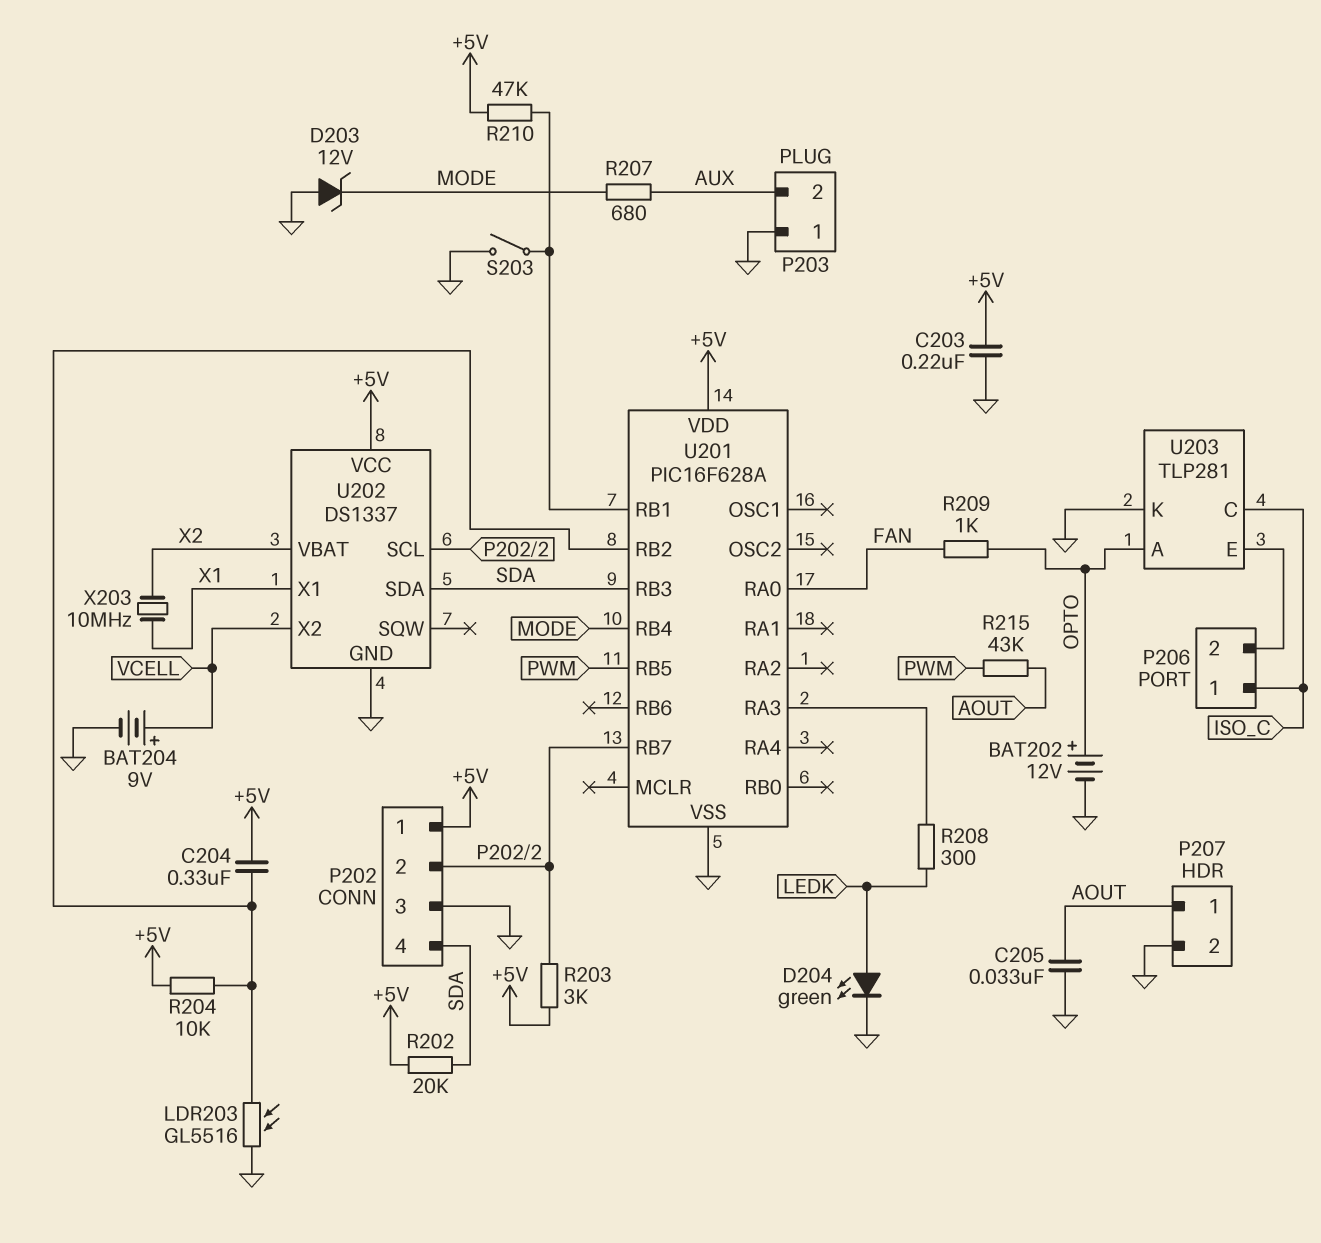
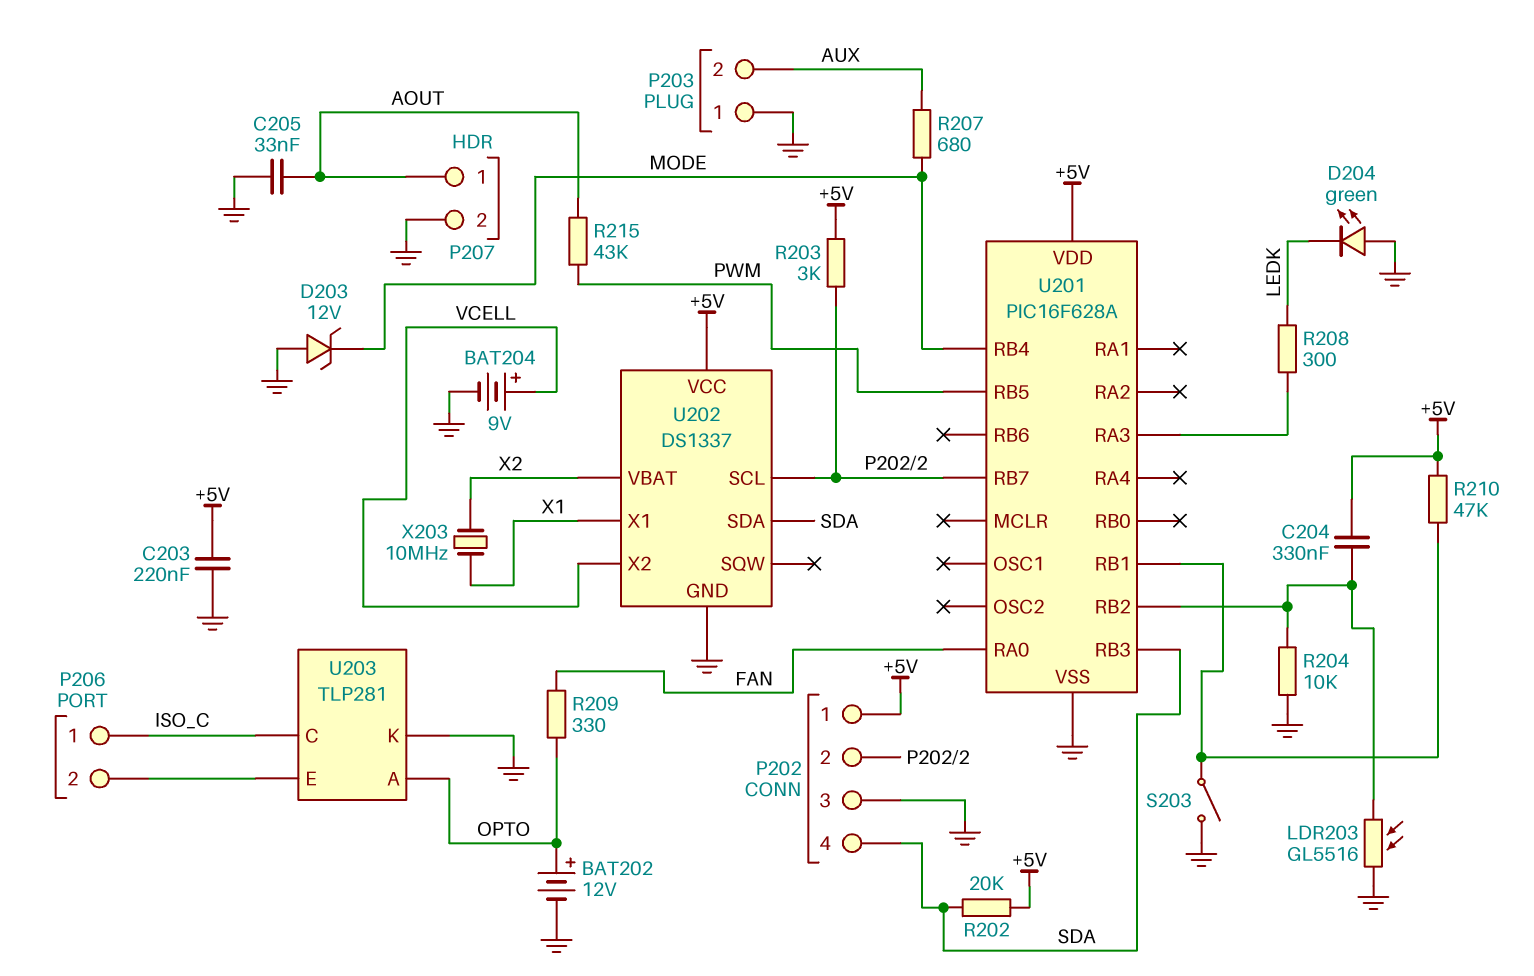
D204: LED green (A LEDK, K GND) -> LED green (A GND, K LEDK)
R204: 10k (+5V, U201/RB2) -> 10k (GND, U201/RB2)
R209: 1k (FAN, OPTO) -> 330 (FAN, OPTO)

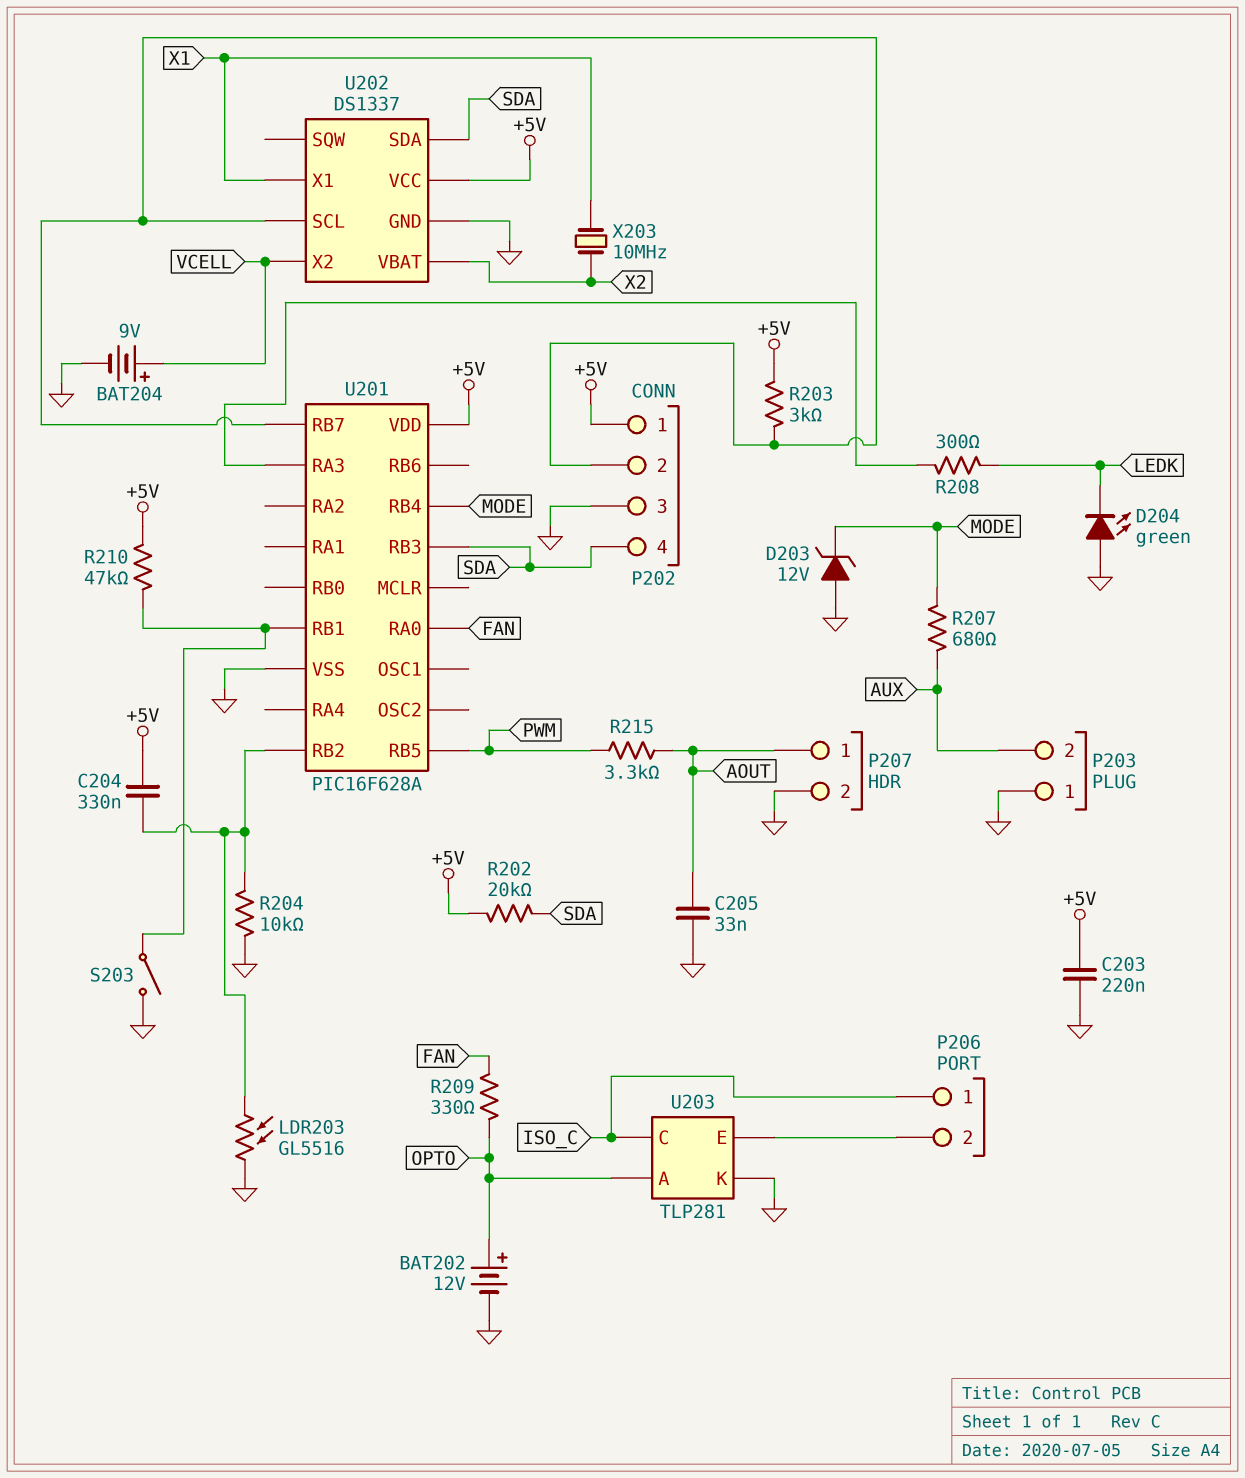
R215: 43k (AOUT, PWM) -> 3.3k (AOUT, PWM)

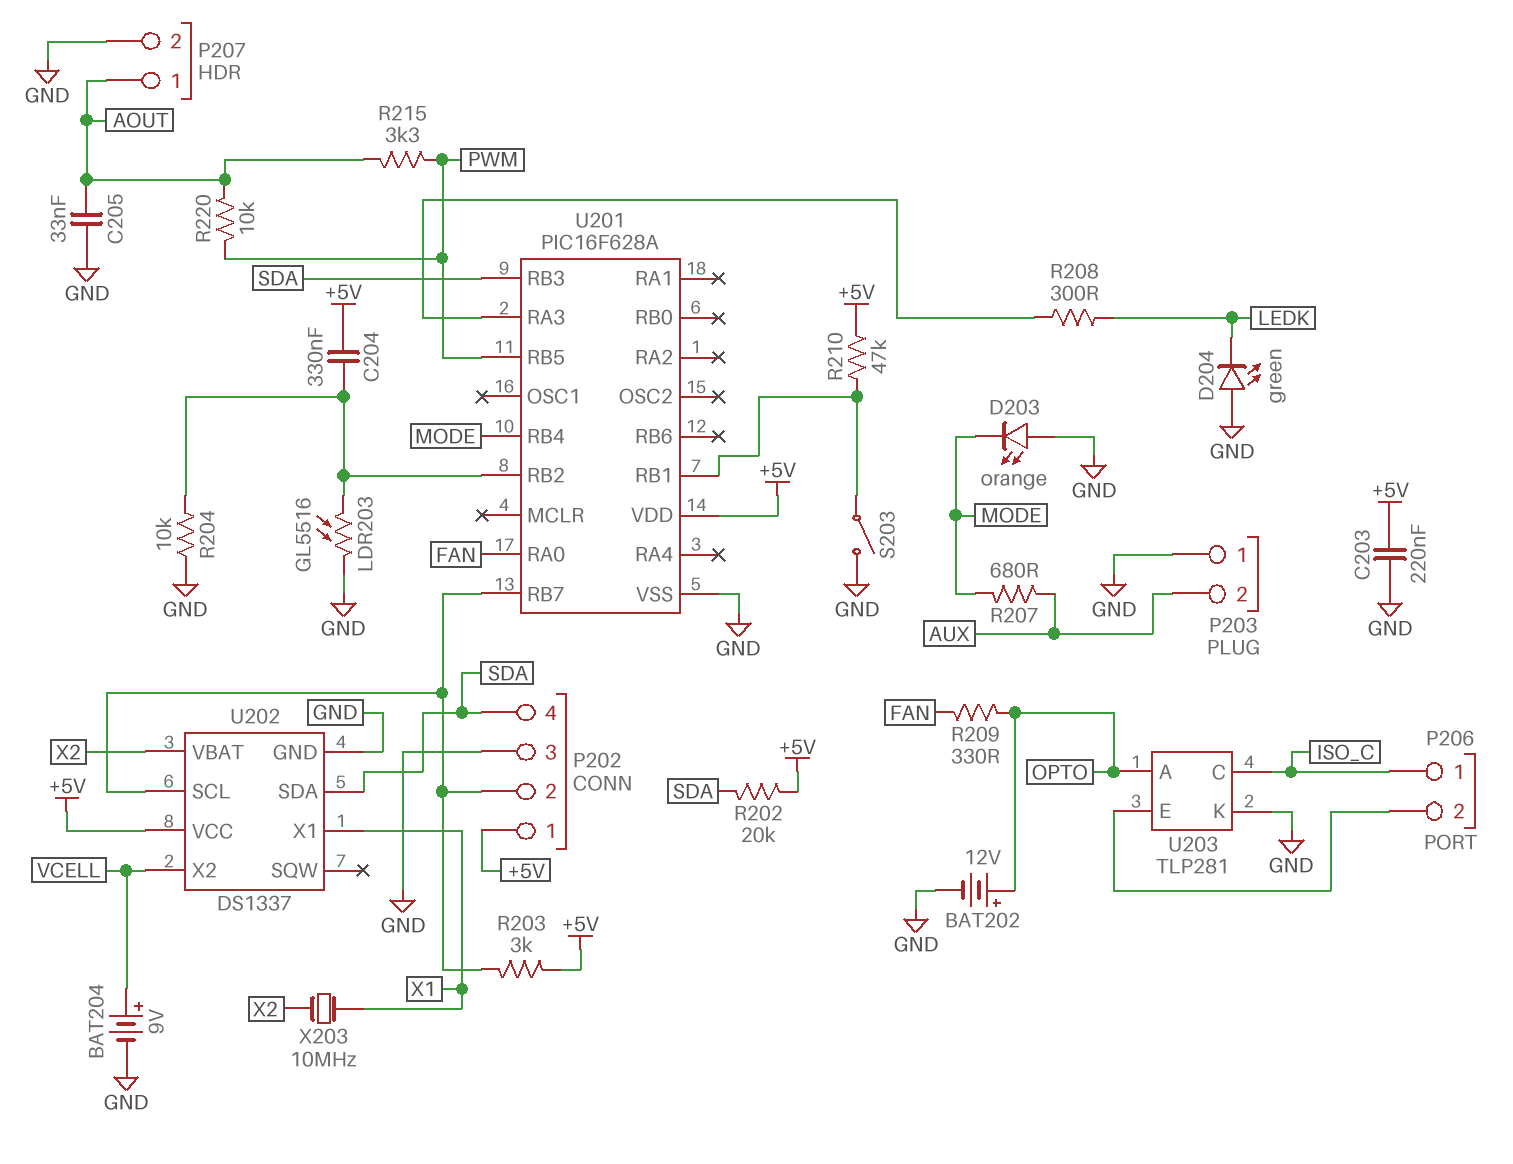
D203: zener 12V (A GND, K MODE) -> LED orange (A GND, K MODE)
R220: none -> 10k (AOUT, PWM)

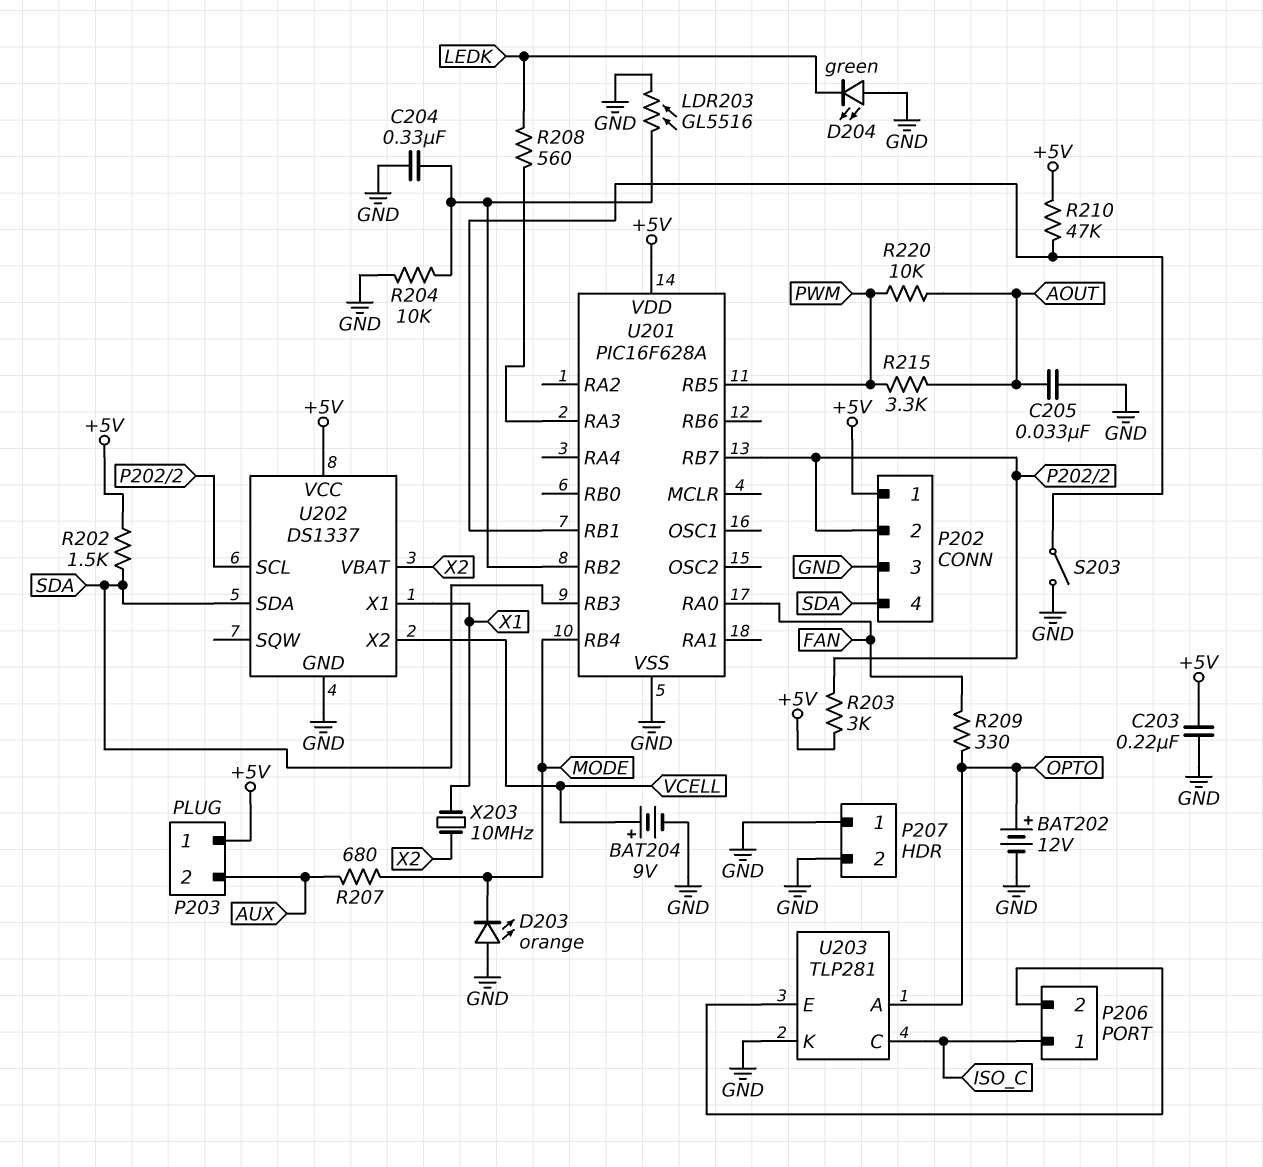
C204: 330nF (+5V, U201/RB2) -> 330nF (GND, U201/RB2)
P203 pin 1: GND -> +5V
P207 pin 1: AOUT -> GND
R202: 20k (+5V, SDA) -> 1.5k (+5V, SDA)
R208: 300 (LEDK, U201/RA3) -> 560 (LEDK, U201/RA3)

